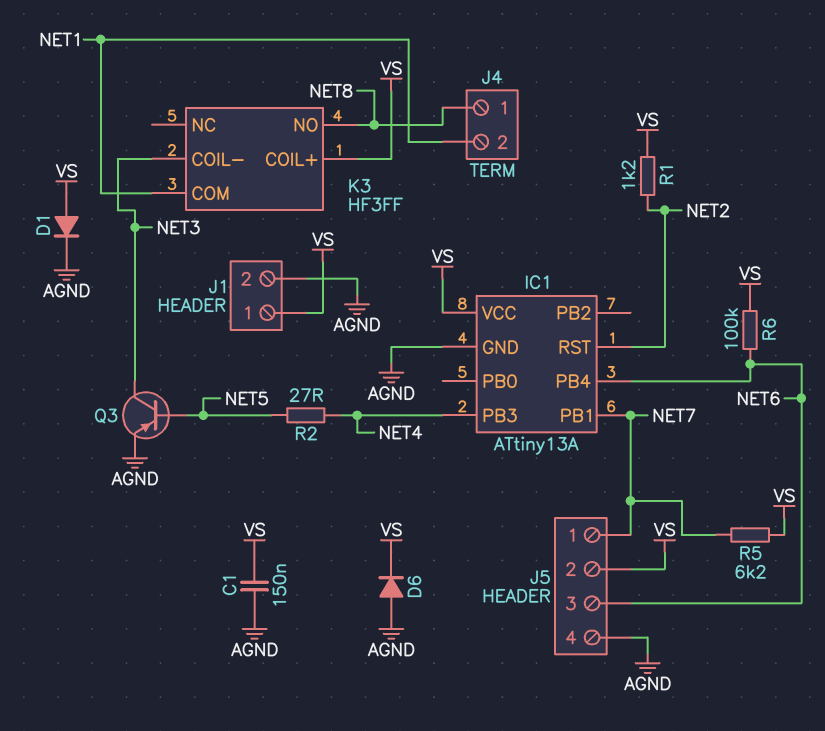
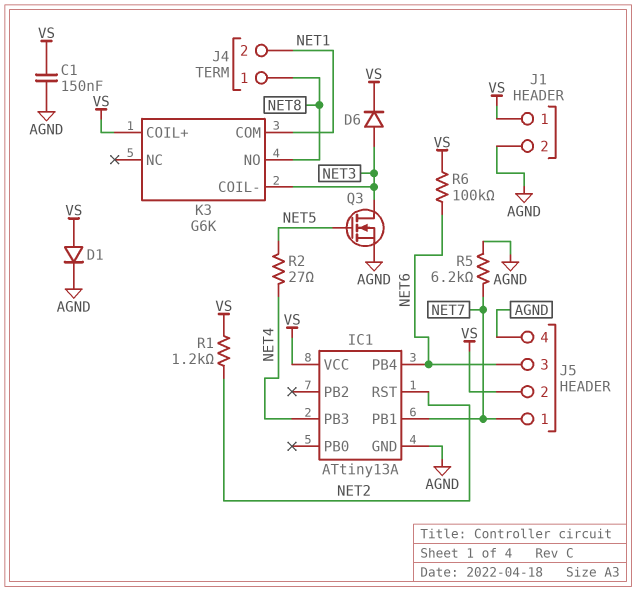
D6: diode (A AGND, K VS) -> diode (A NET3, K VS)
K3: HF3FF -> G6K
Q3: PNP (B NET5, C NET3, E AGND) -> NMOS (G NET5, D NET3, S AGND)
R5: 6.2k (NET7, VS) -> 6.2k (AGND, NET7)

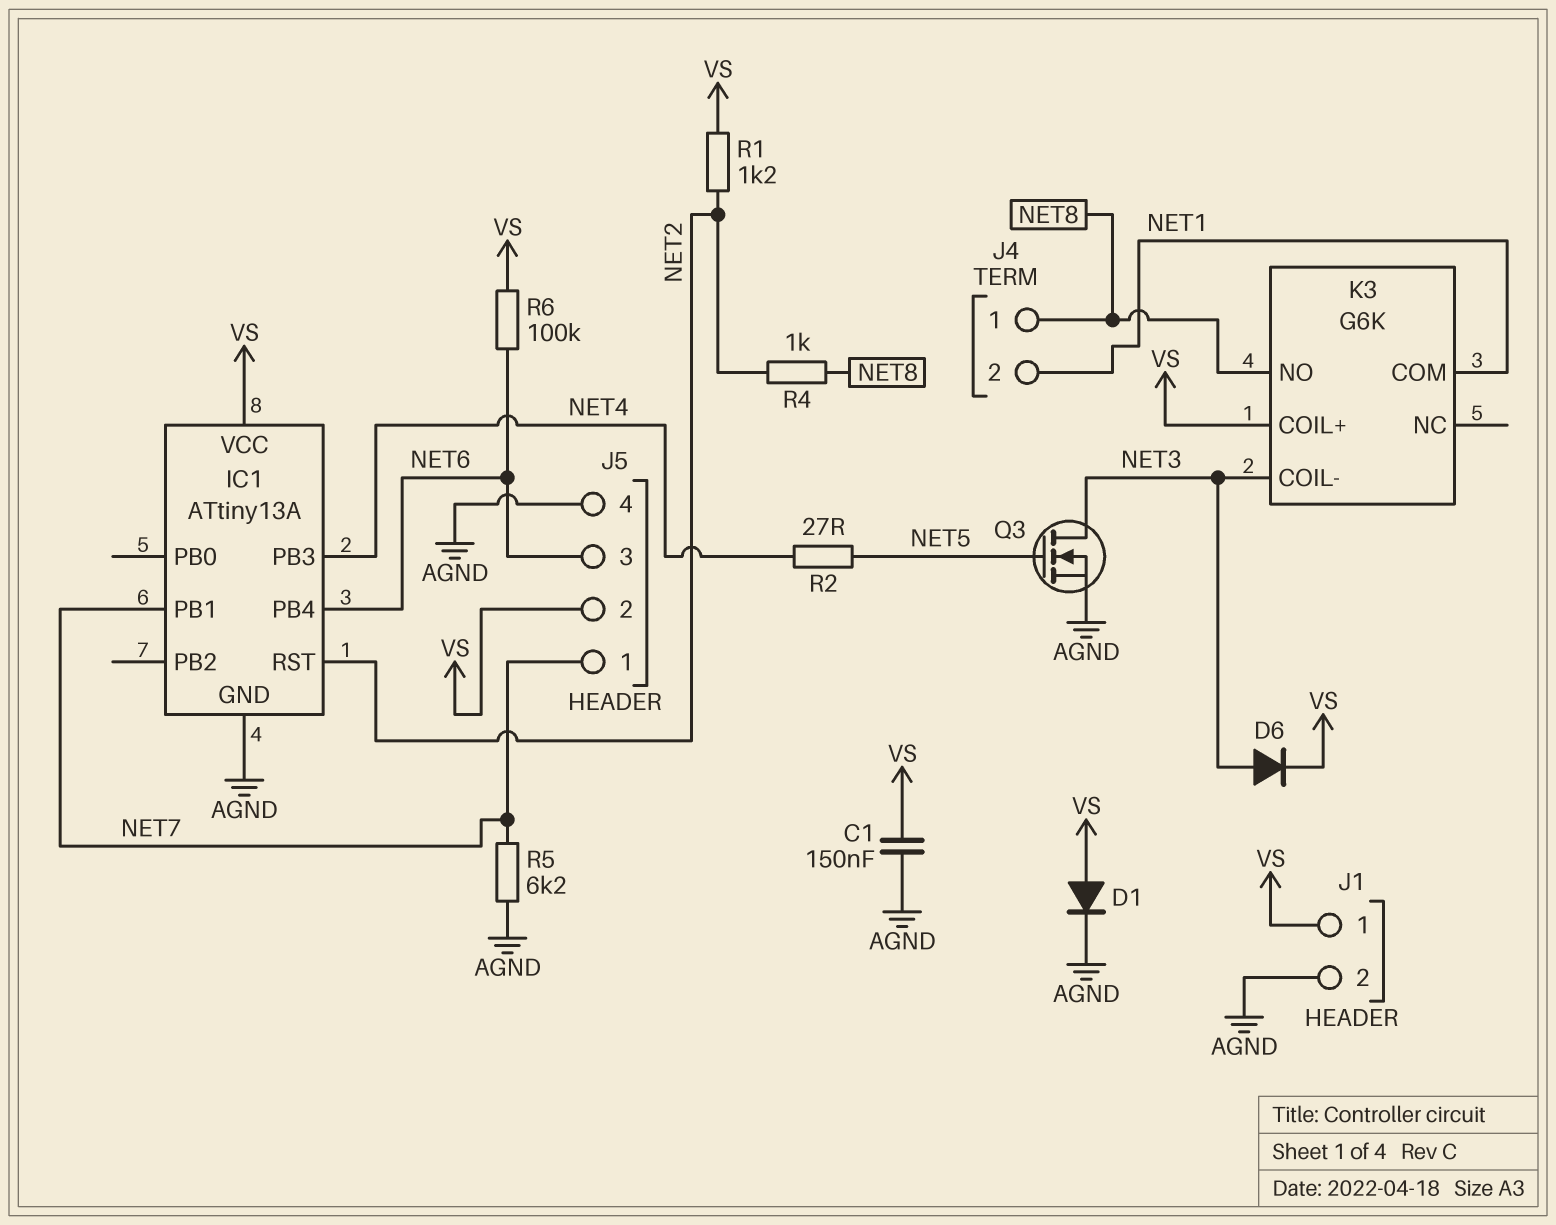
R4: none -> 1k (NET2, NET8)

